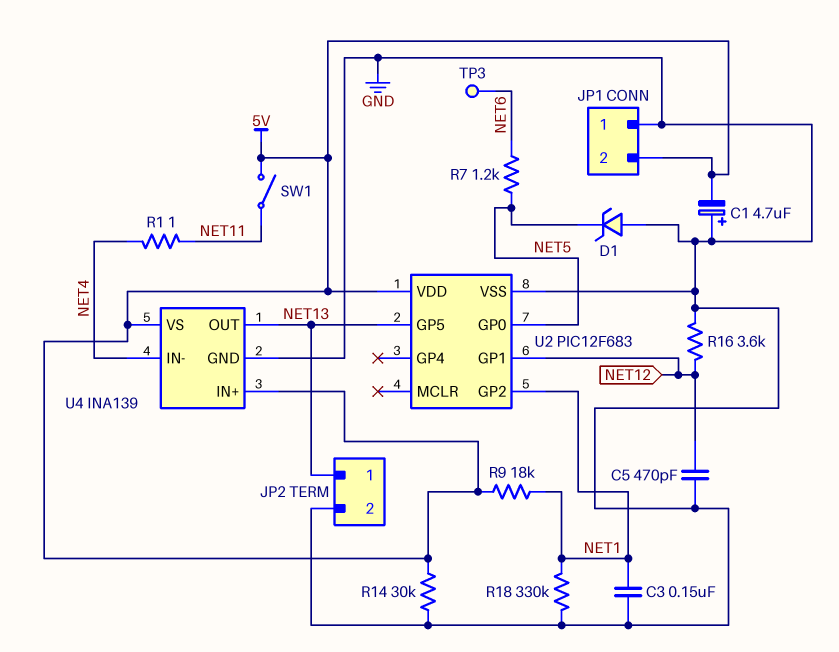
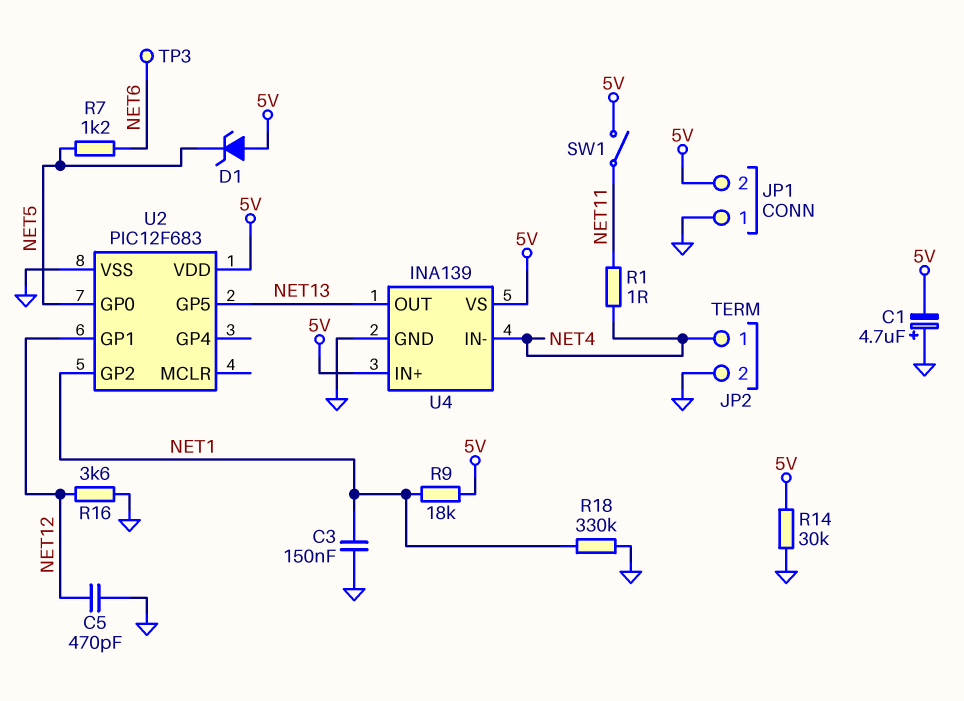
D1: zener (A GND, K NET5) -> zener (A 5V, K NET5)
JP2 pin 1: NET13 -> NET4

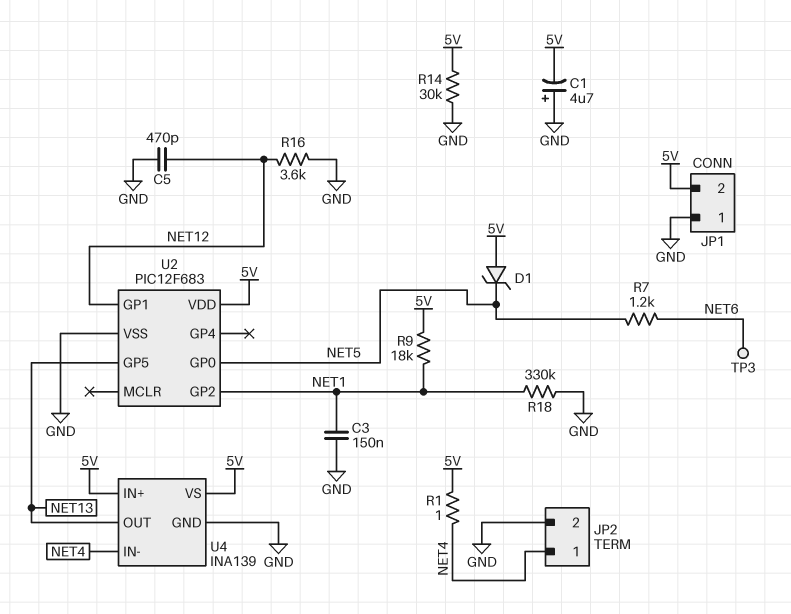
R1: 1 (NET4, NET11) -> 1 (5V, NET4)
SW1: switch (5V, NET11) -> none

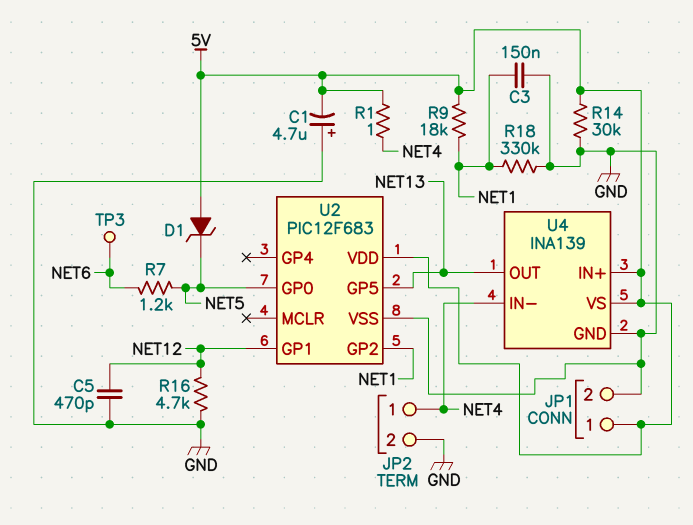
JP1 pin 1: GND -> 5V
JP1 pin 2: 5V -> GND
R16: 3.6k (GND, NET12) -> 4.7k (GND, NET12)

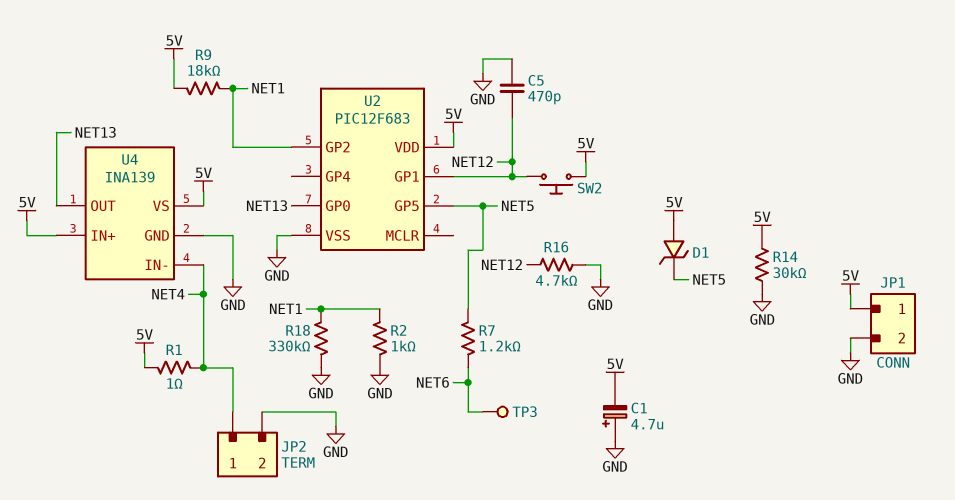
C3: 150nF (GND, NET1) -> none
R2: none -> 1k (GND, NET1)
SW2: none -> button (5V, NET12)
U2 pin GP0: NET5 -> NET13
U2 pin GP5: NET13 -> NET5

